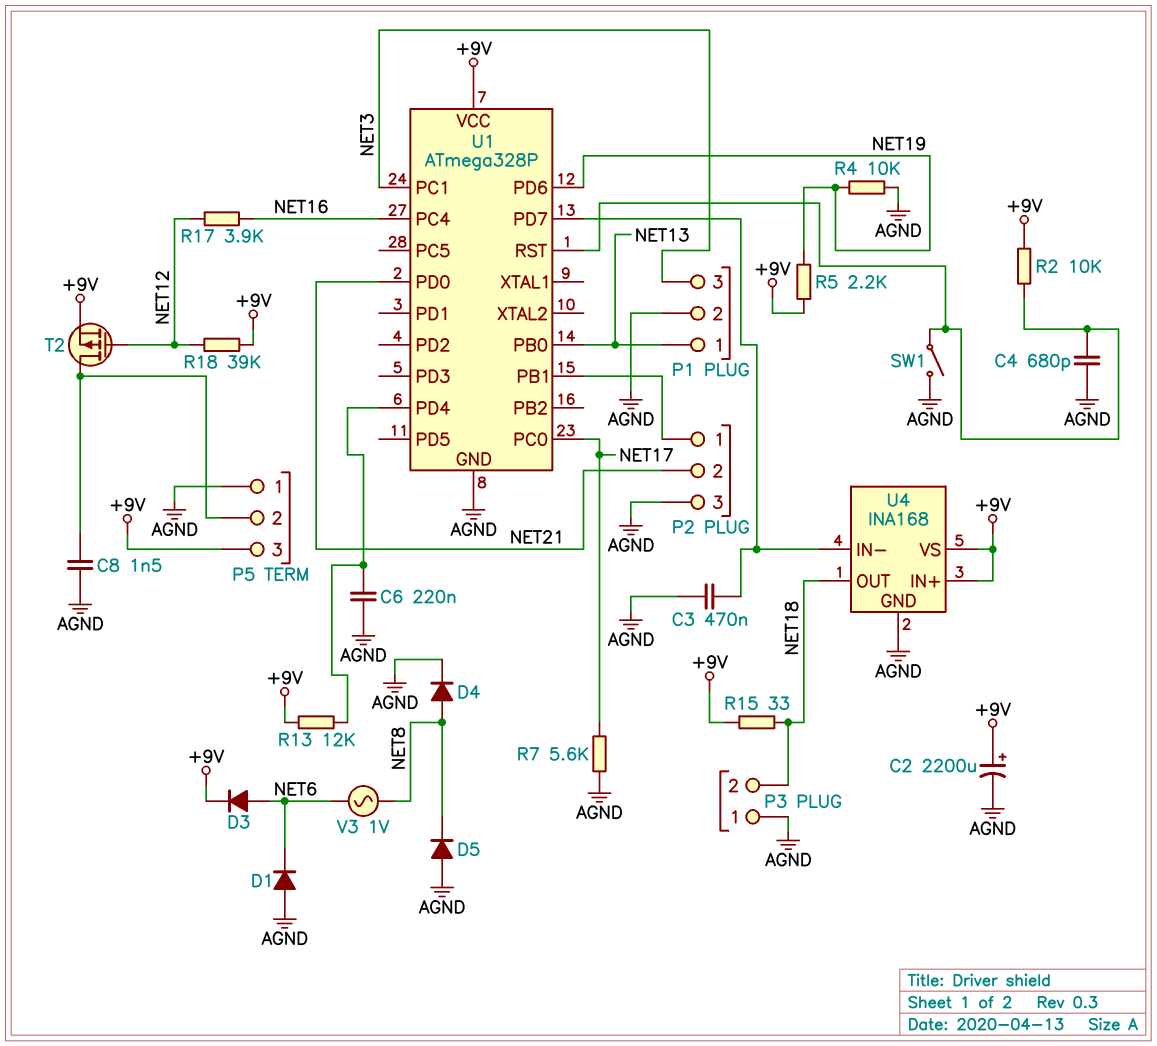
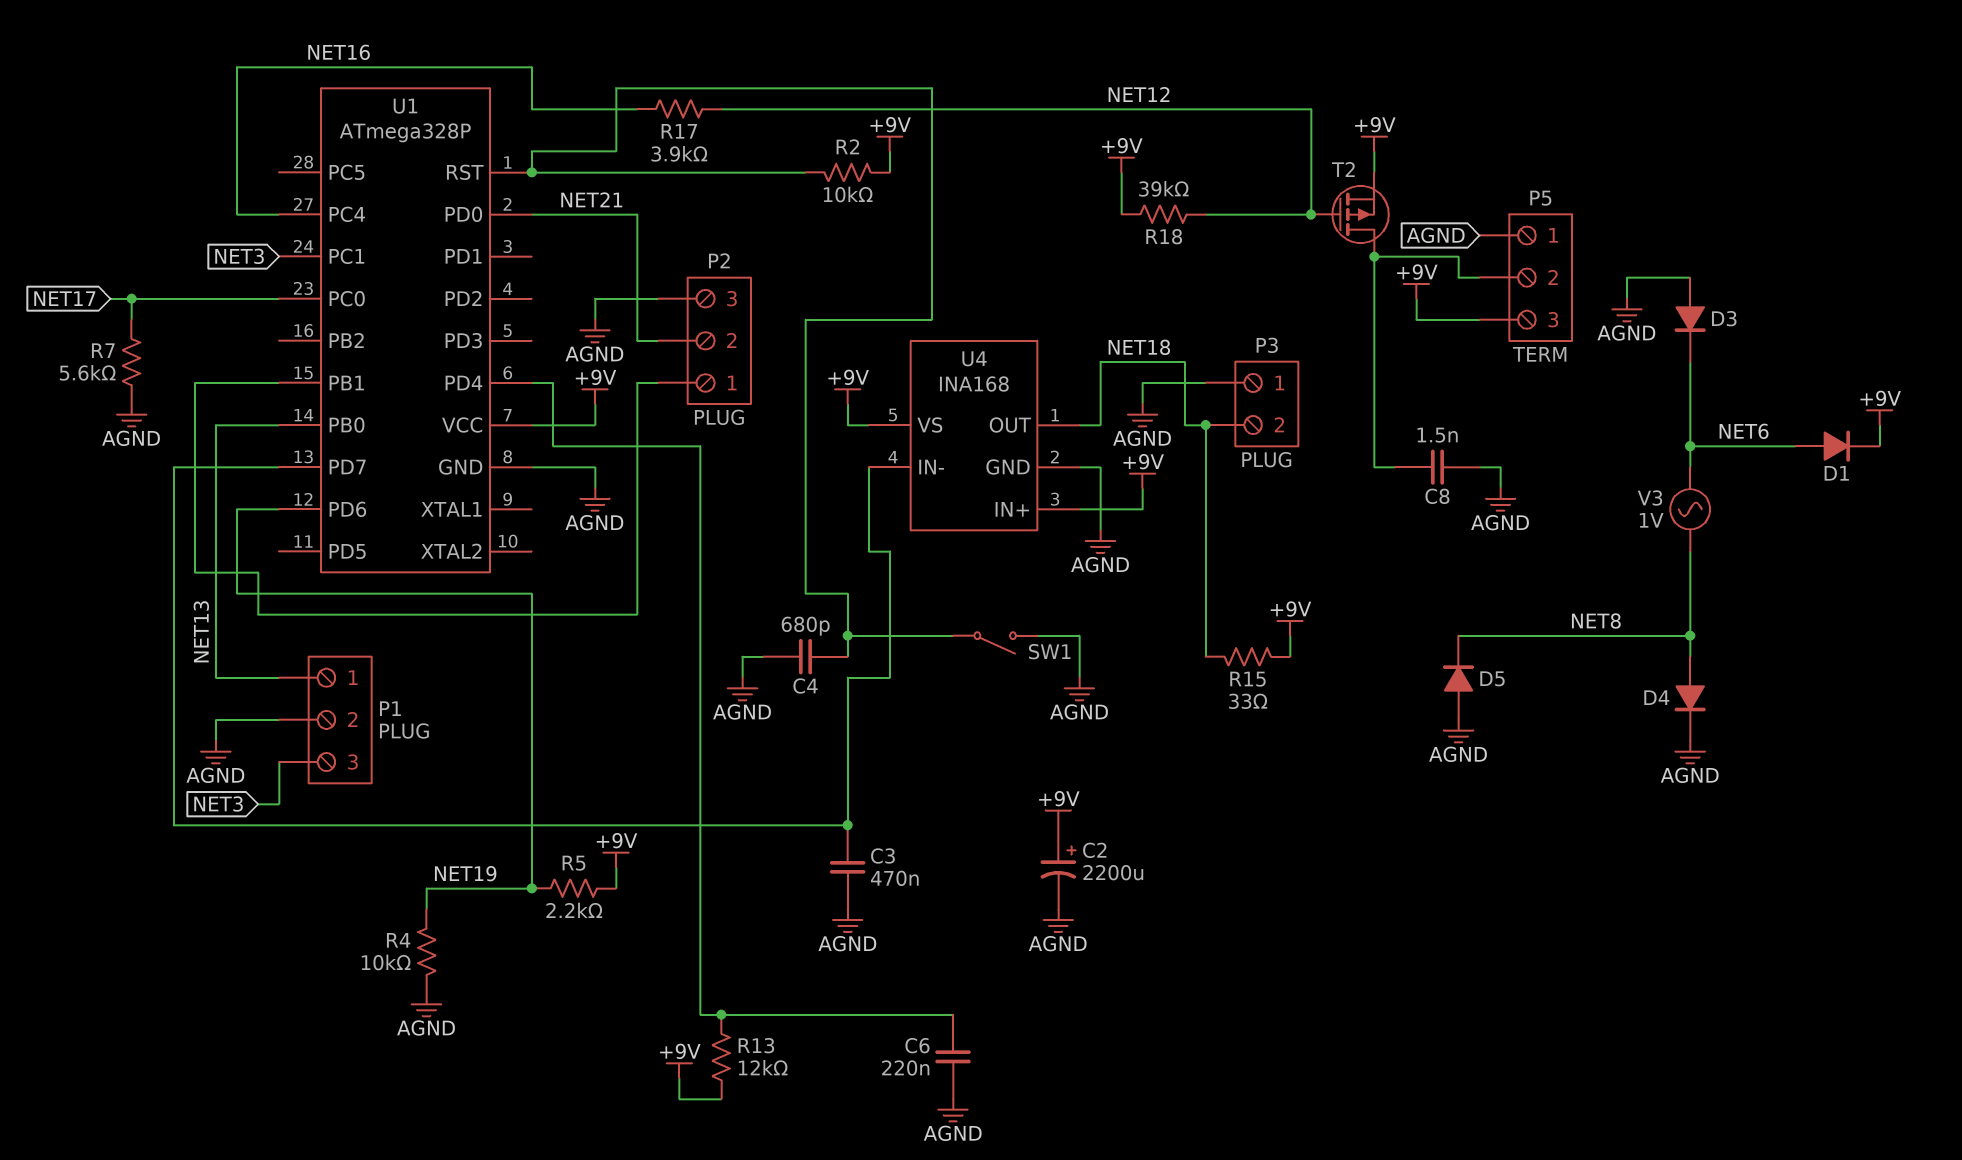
D1: diode (A AGND, K NET6) -> diode (A NET6, K +9V)
D3: diode (A NET6, K +9V) -> diode (A AGND, K NET6)

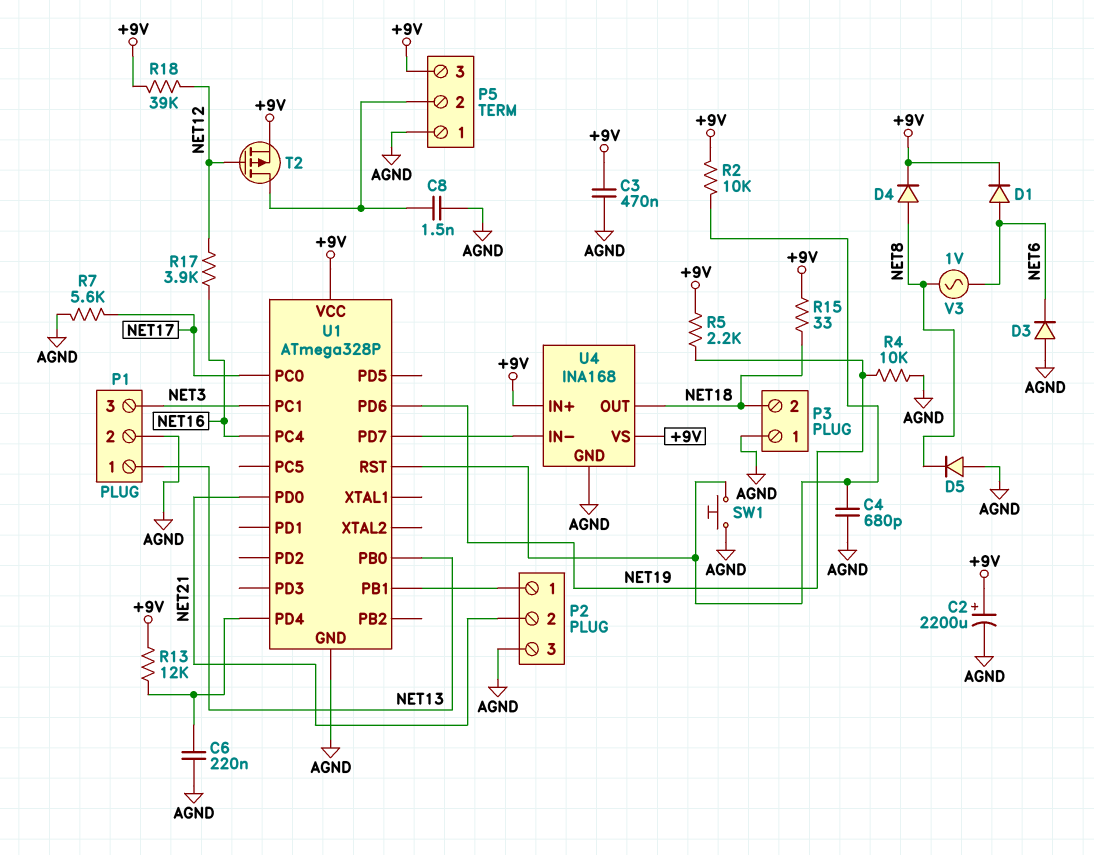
C3: 470nF (AGND, U1/PD7) -> 470nF (+9V, AGND)
D4: diode (A NET8, K AGND) -> diode (A NET8, K +9V)
SW1: switch (AGND, U1/RST) -> button (AGND, U1/RST)

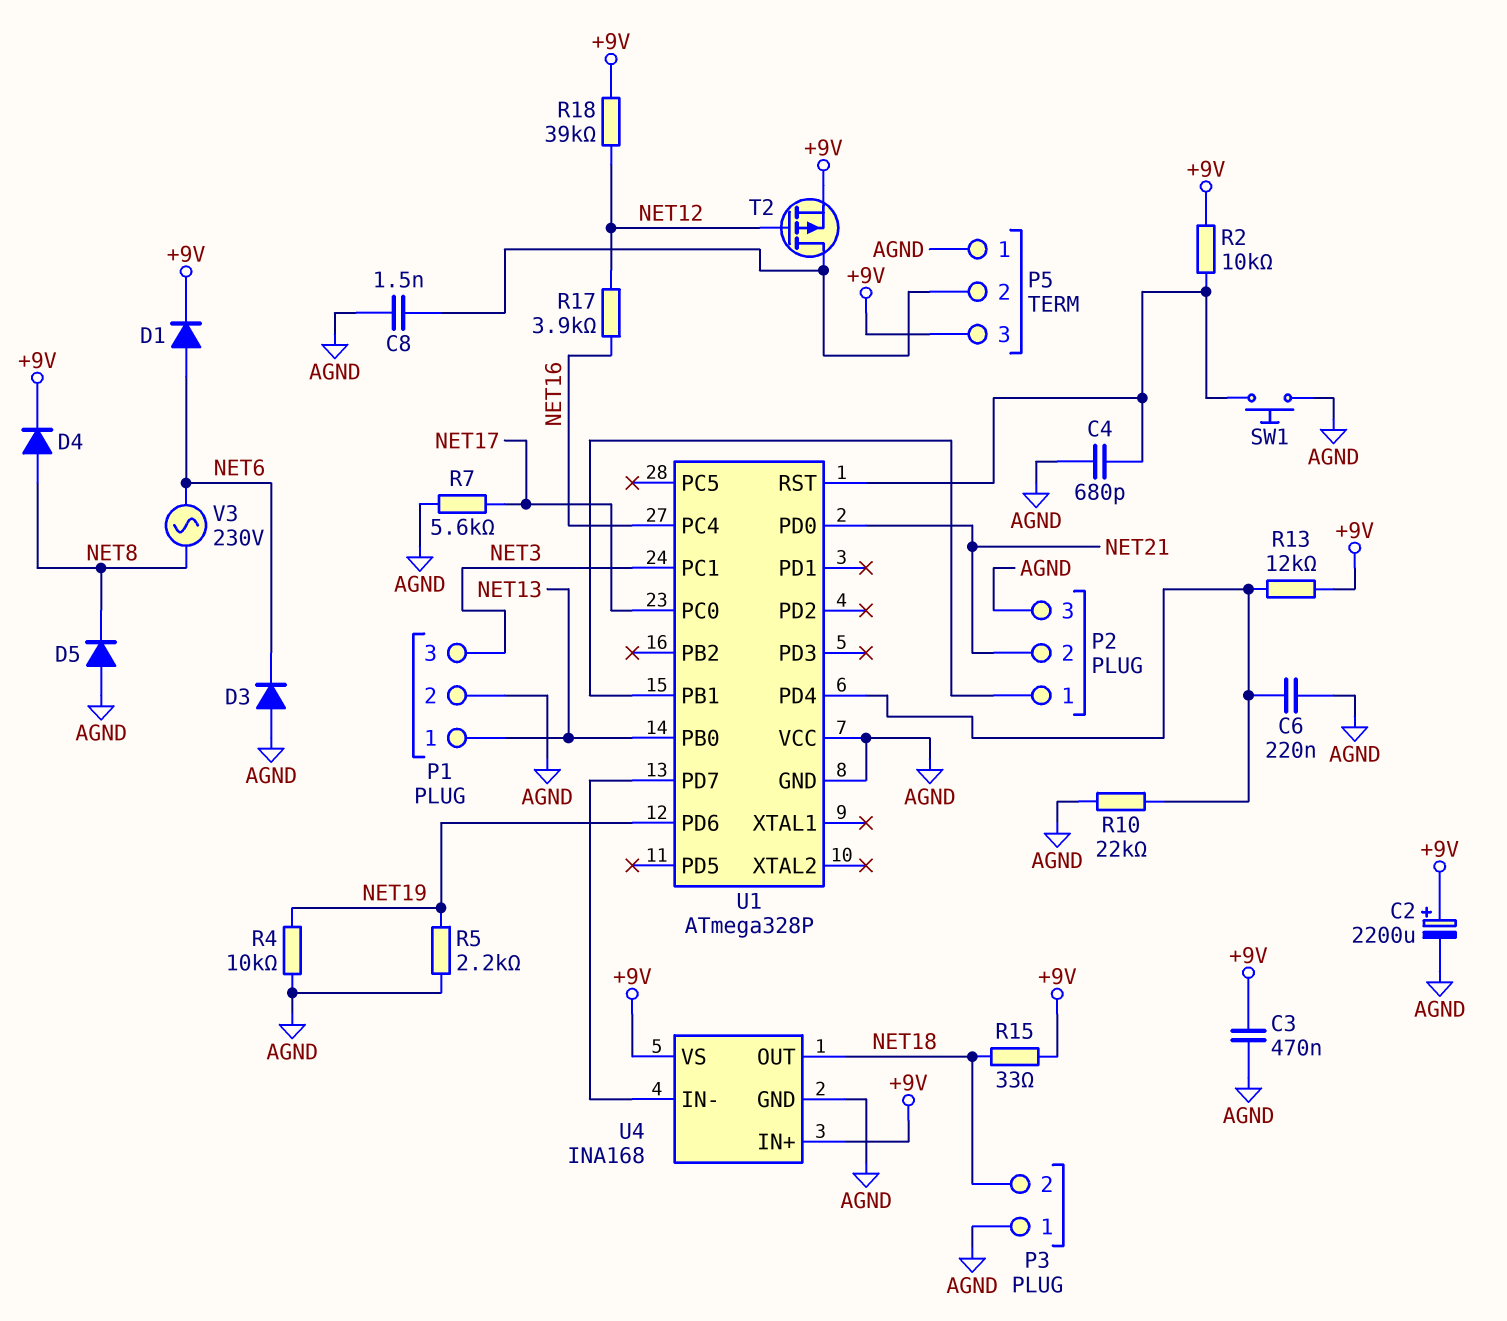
R5: 2.2k (+9V, NET19) -> 2.2k (AGND, NET19)
R10: none -> 22k (AGND, U1/PD4)
U1 pin VCC: +9V -> AGND
V3: AC 1V (NET6, NET8) -> AC 230V (NET6, NET8)

